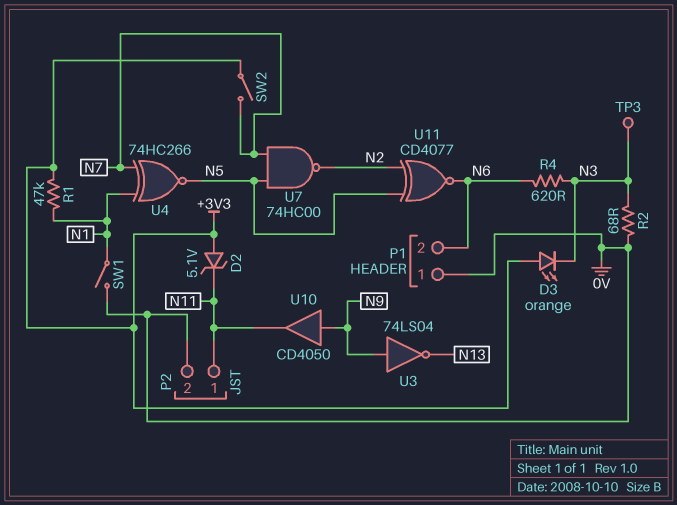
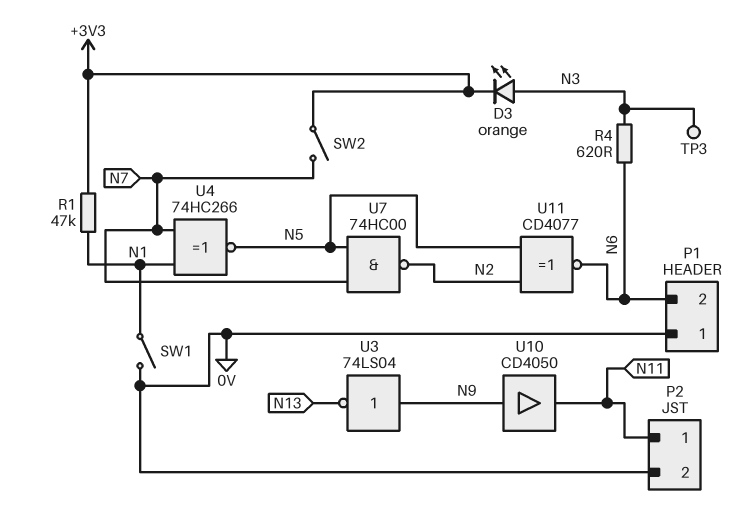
D2: zener 5.1V (A +3V3, K N11) -> none
D3: LED orange (A +3V3, K N3) -> LED orange (A N3, K +3V3)
R2: 68 (0V, N3) -> none

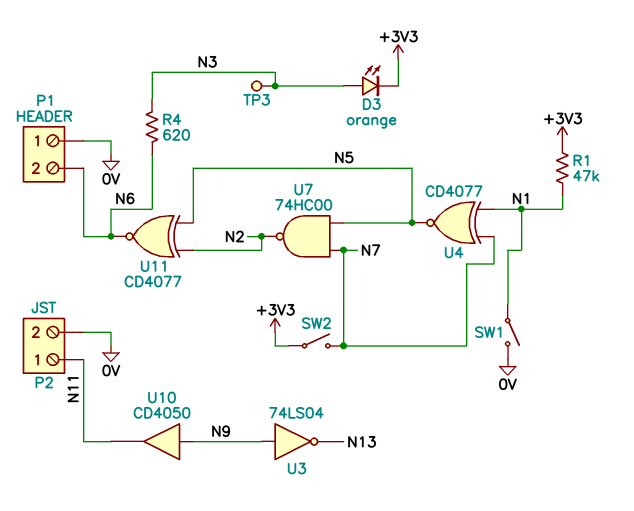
U4: XNOR 74HC266 (in N1, in N7, out N5) -> XNOR CD4077 (in N1, in N7, out N5)

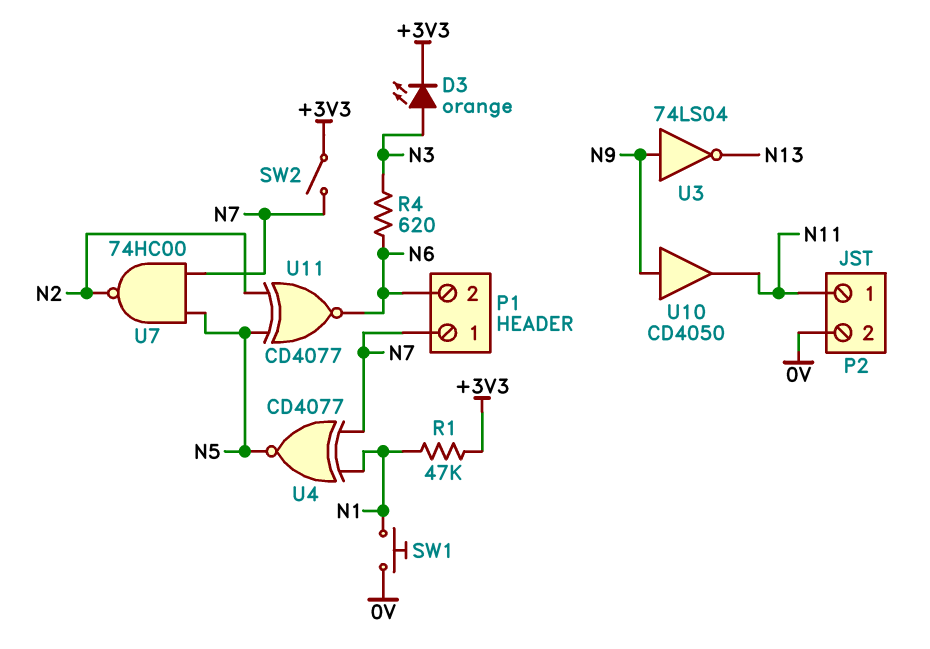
P1 pin 1: 0V -> N7
SW1: switch (0V, N1) -> button (0V, N1)
TP3: test point (N3) -> none

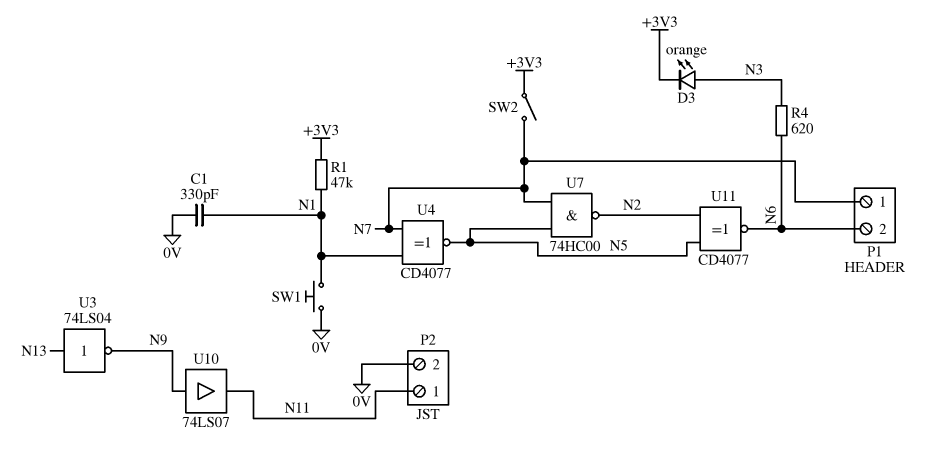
C1: none -> 330pF (0V, N1)
U3: NOT 74LS04 (in N9, out N13) -> NOT 74LS04 (in N13, out N9)
U10: buffer CD4050 (in N9, out N11) -> buffer 74LS07 (in N9, out N11)

